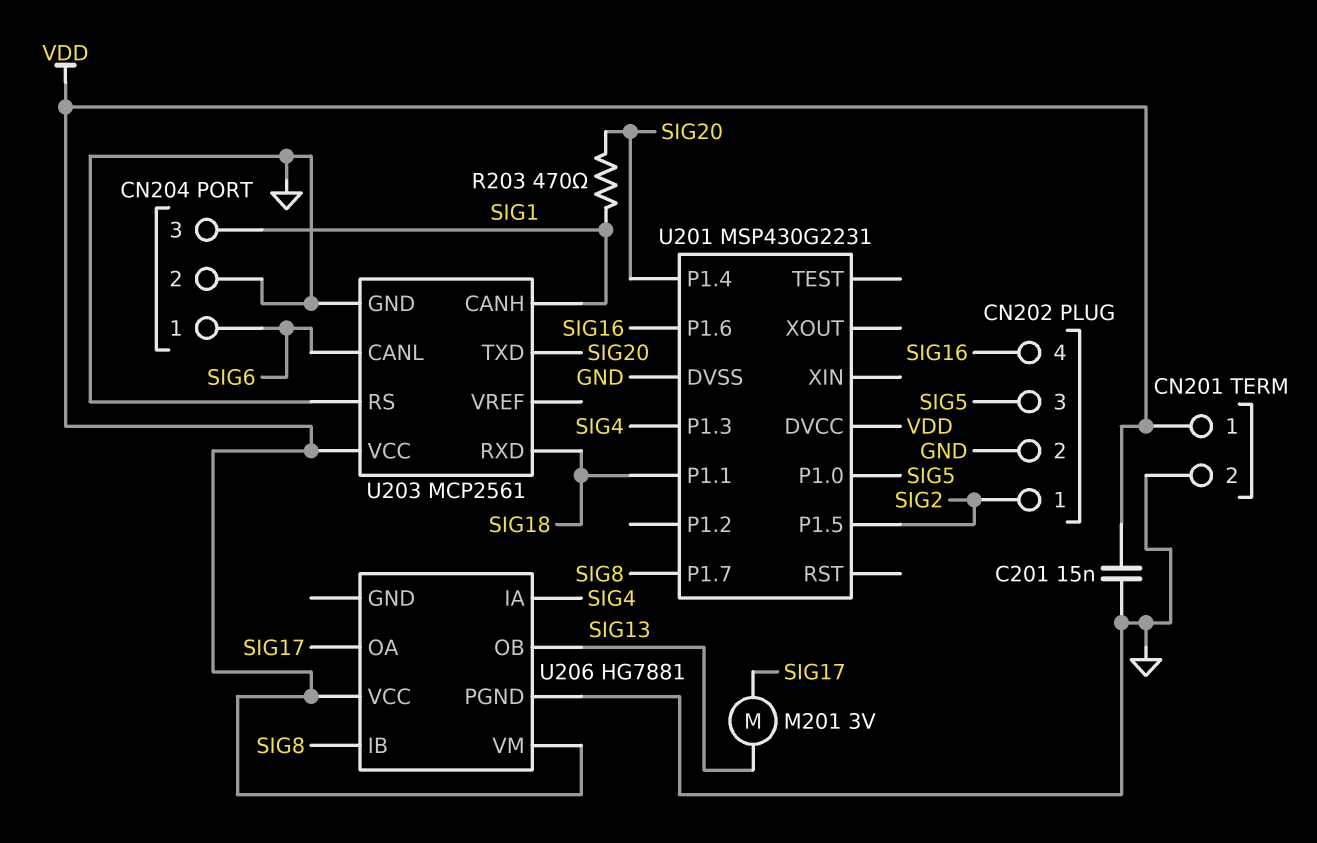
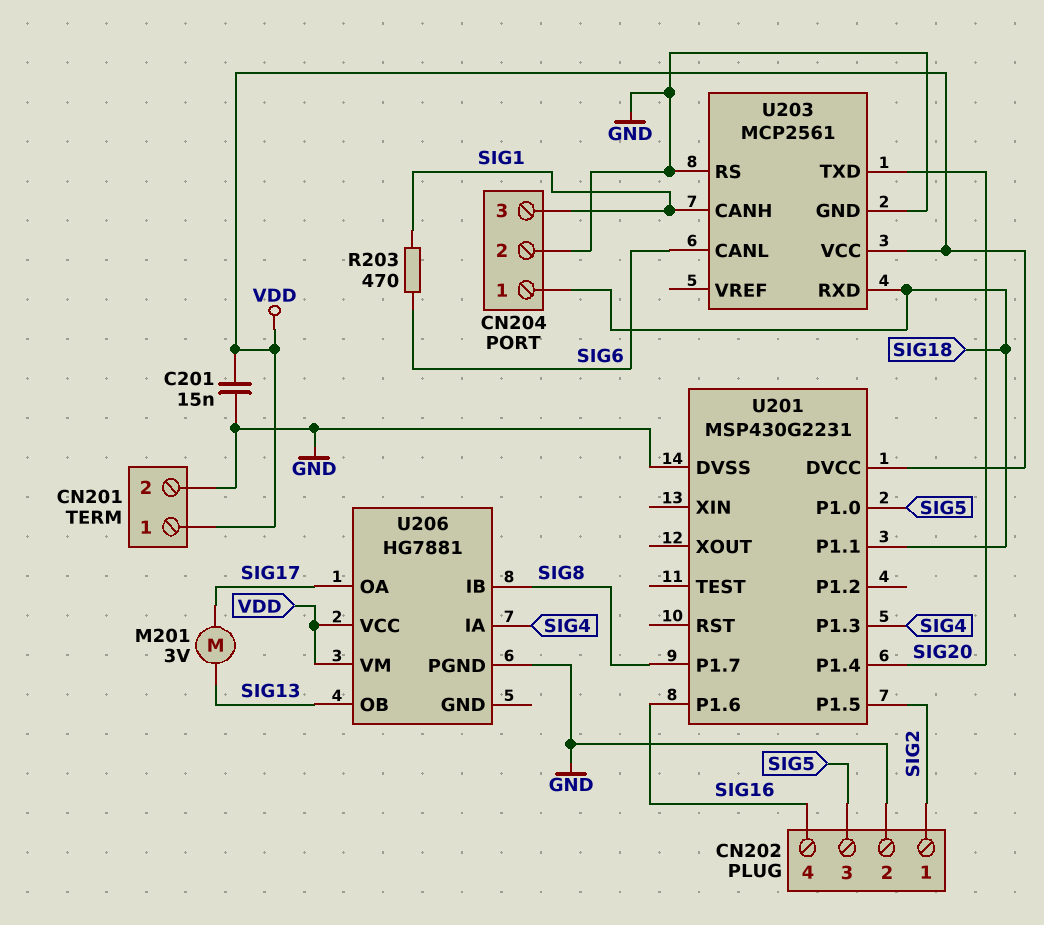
CN204 pin 1: SIG6 -> SIG18
R203: 470 (SIG1, SIG20) -> 470 (SIG1, SIG6)

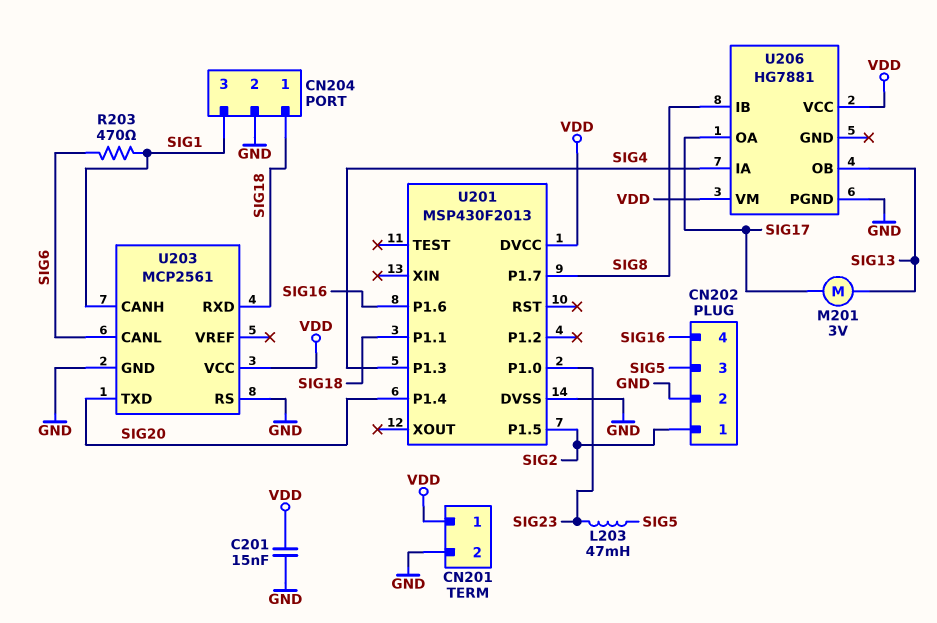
L203: none -> 47mH (SIG5, SIG23)
U201: MSP430G2231 -> MSP430F2013
U201 pin P1.0: SIG5 -> SIG23

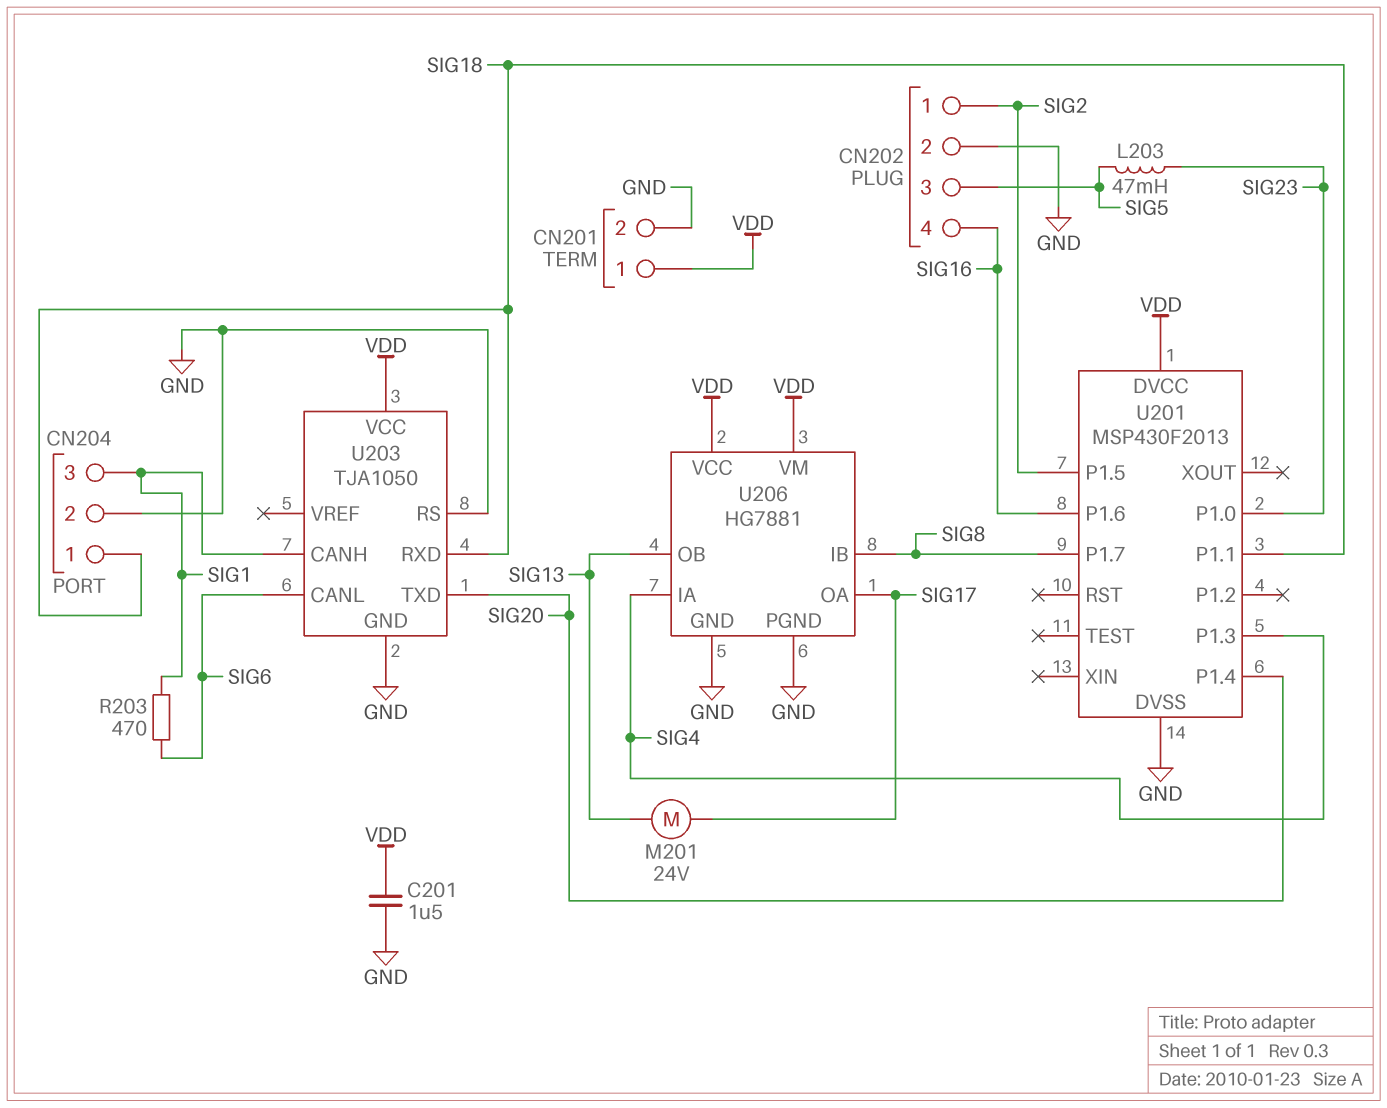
C201: 15nF (GND, VDD) -> 1.5uF (GND, VDD)
M201: motor 3V (SIG13, SIG17) -> motor 24V (SIG13, SIG17)
U203: MCP2561 -> TJA1050
U206 pin GND: none -> GND

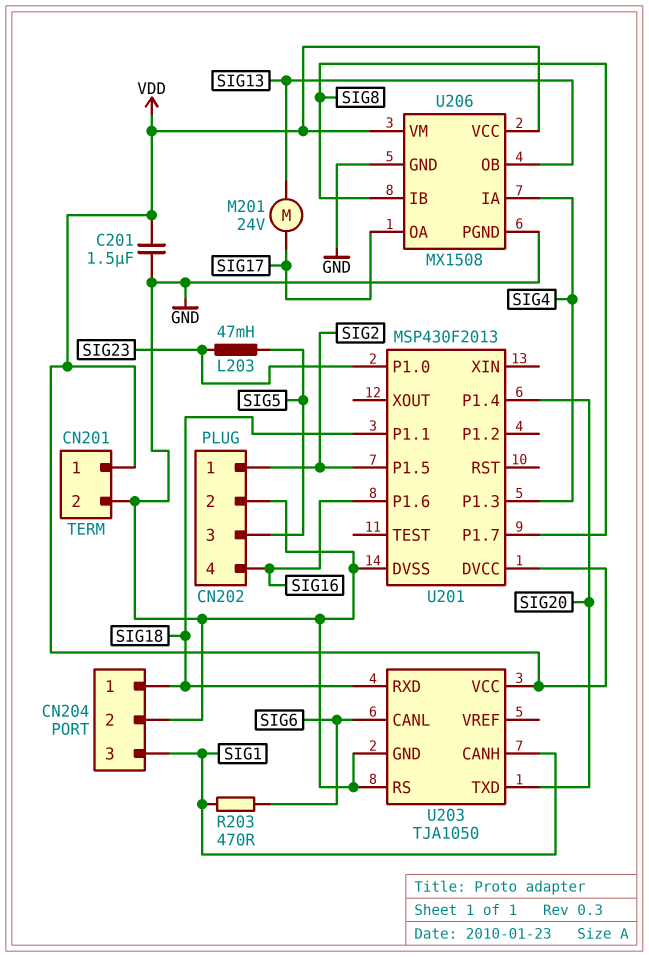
U206: HG7881 -> MX1508

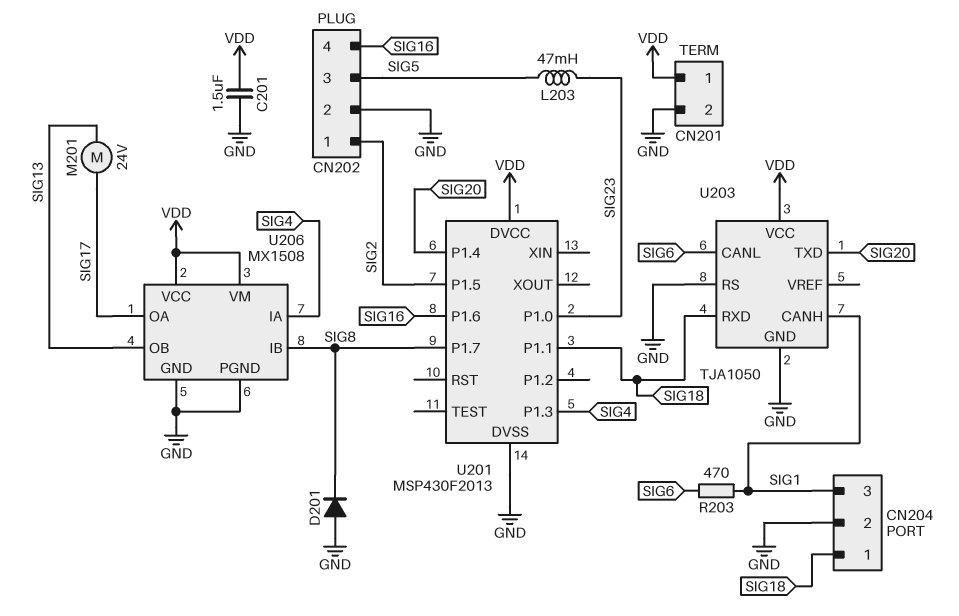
D201: none -> diode (A GND, K SIG8)

